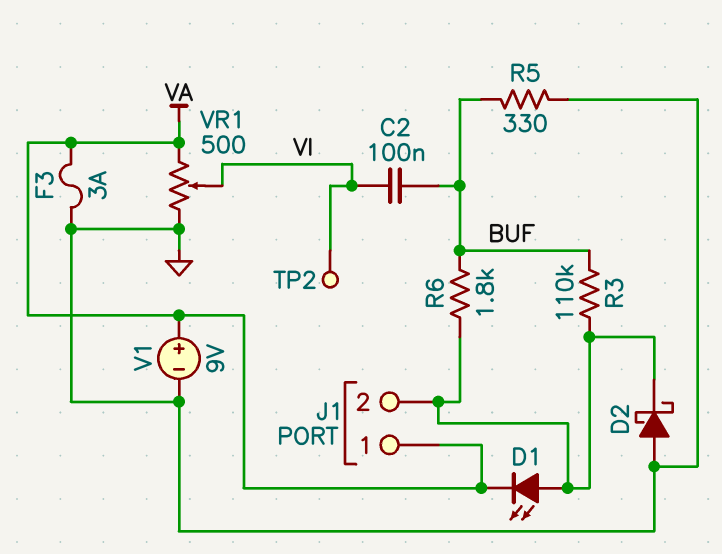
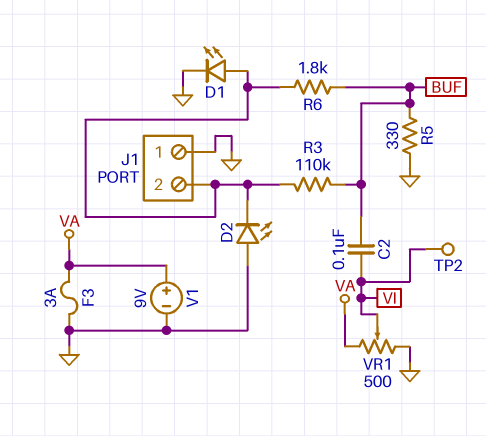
D1: LED (A J1/2, K VA) -> LED (A J1/2, K GND)
D2: schottky (A GND, K J1/2) -> LED (A GND, K J1/2)
J1 pin 1: VA -> GND

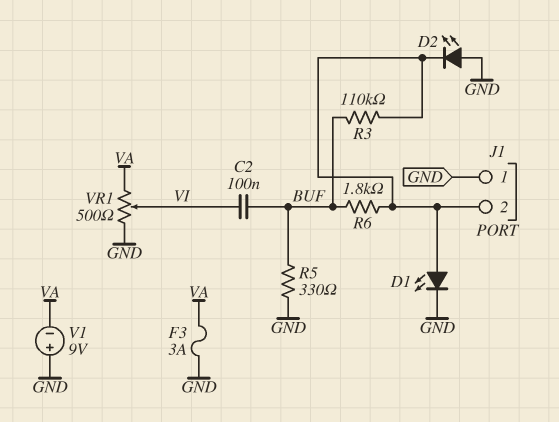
TP2: test point (VI) -> none
V1: 9V (plus VA, minus GND) -> 9V (plus GND, minus VA)

